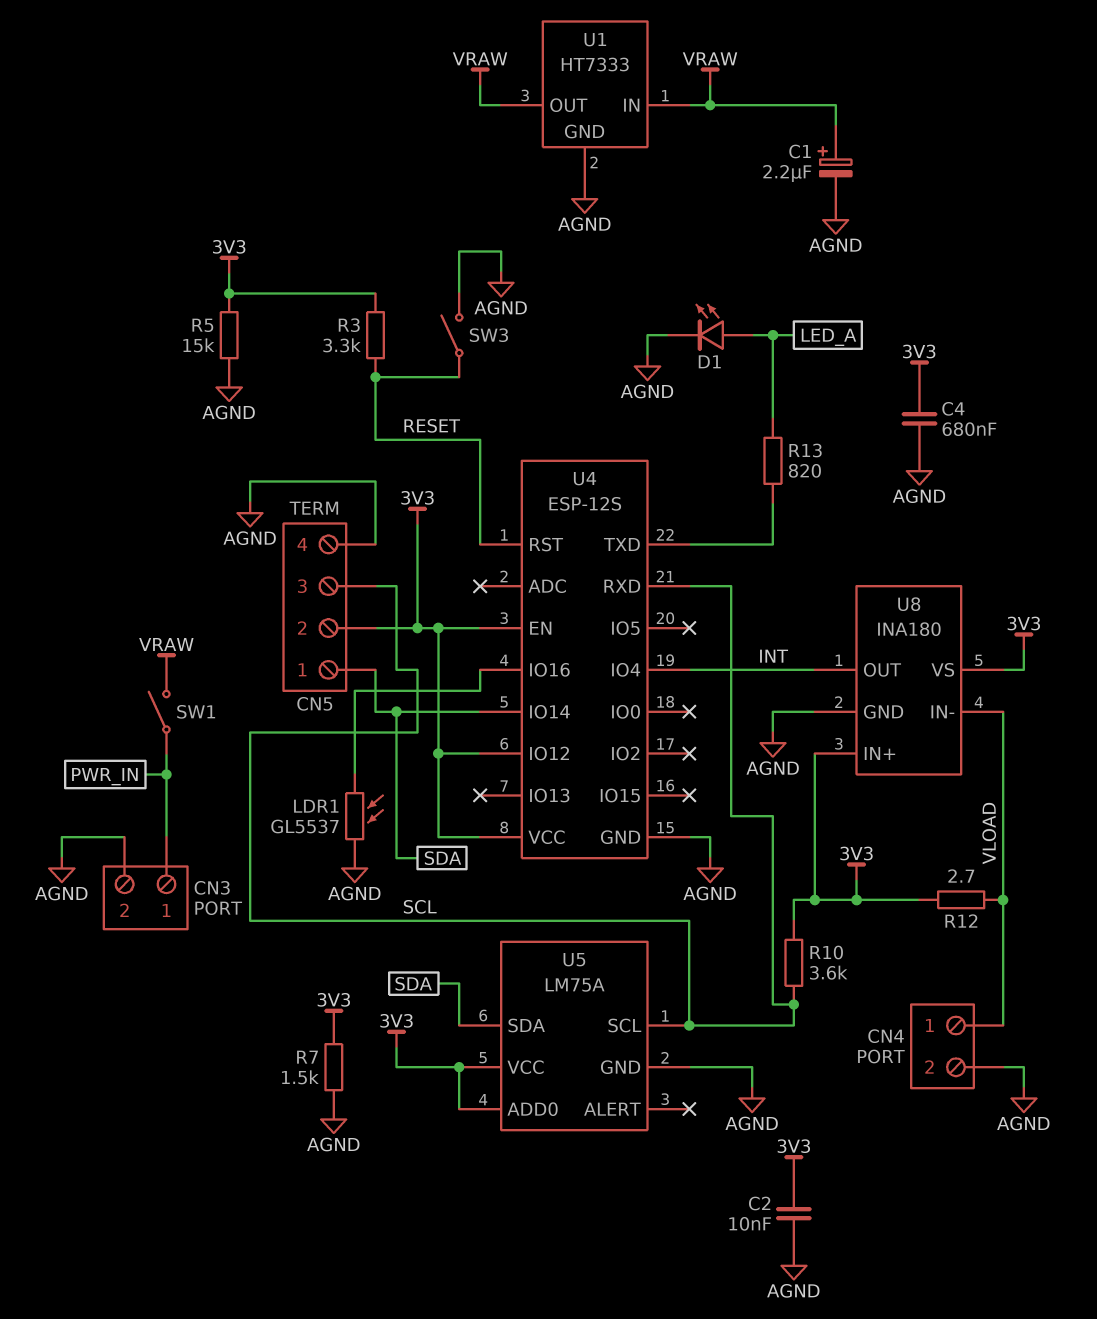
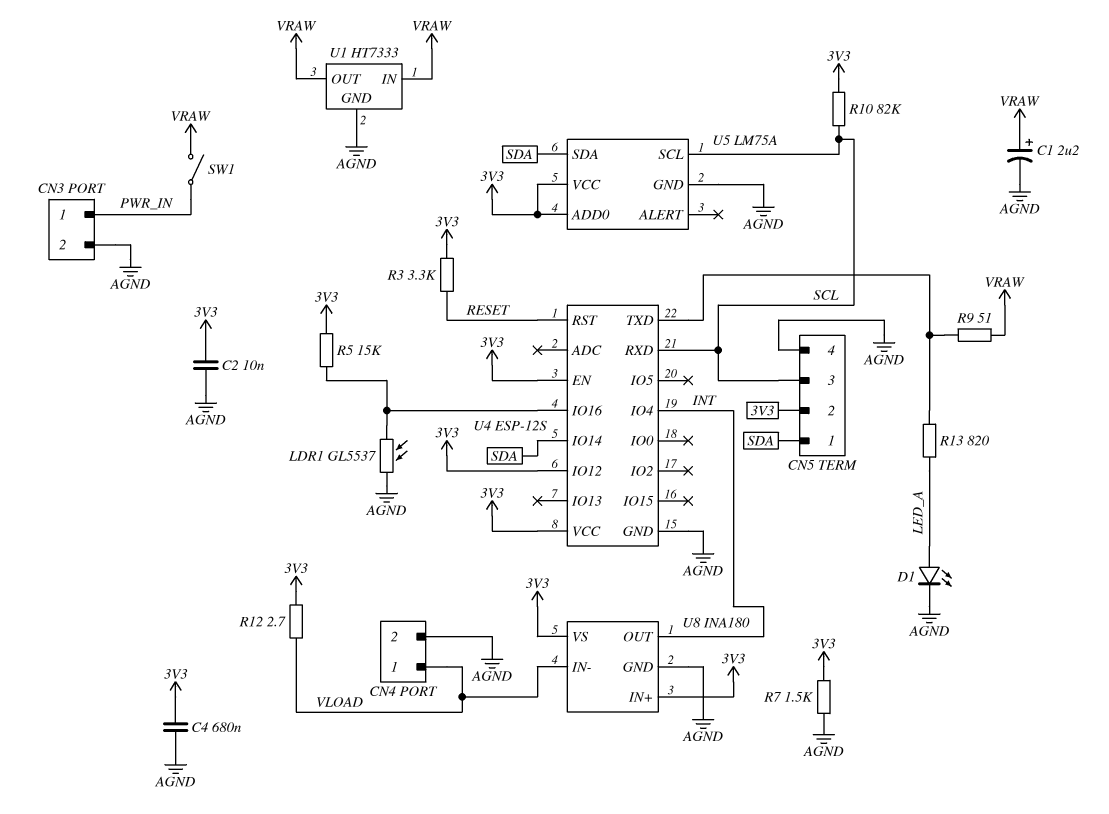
R5: 15k (3V3, AGND) -> 15k (3V3, U4/IO16)
R9: none -> 51 (U4/TXD, VRAW)
R10: 3.6k (3V3, SCL) -> 82k (3V3, SCL)
SW3: switch (AGND, RESET) -> none

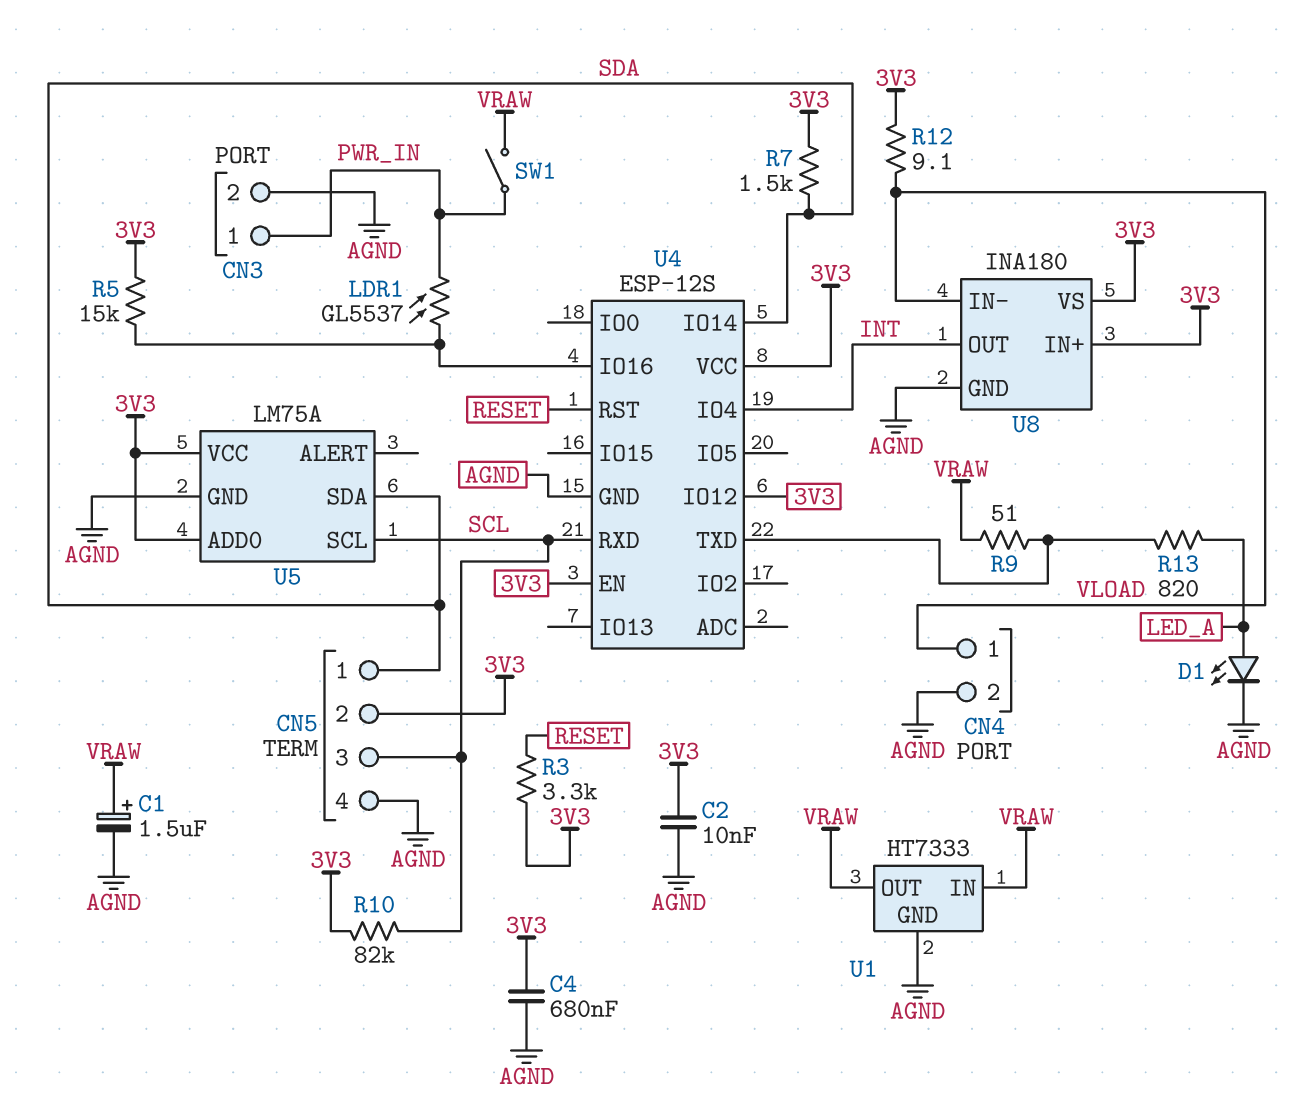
C1: 2.2uF (plus VRAW, minus AGND) -> 1.5uF (plus VRAW, minus AGND)
LDR1: GL5537 (AGND, U4/IO16) -> GL5537 (PWR_IN, U4/IO16)
R7: 1.5k (3V3, AGND) -> 1.5k (3V3, SDA)
R12: 2.7 (3V3, VLOAD) -> 9.1 (3V3, VLOAD)

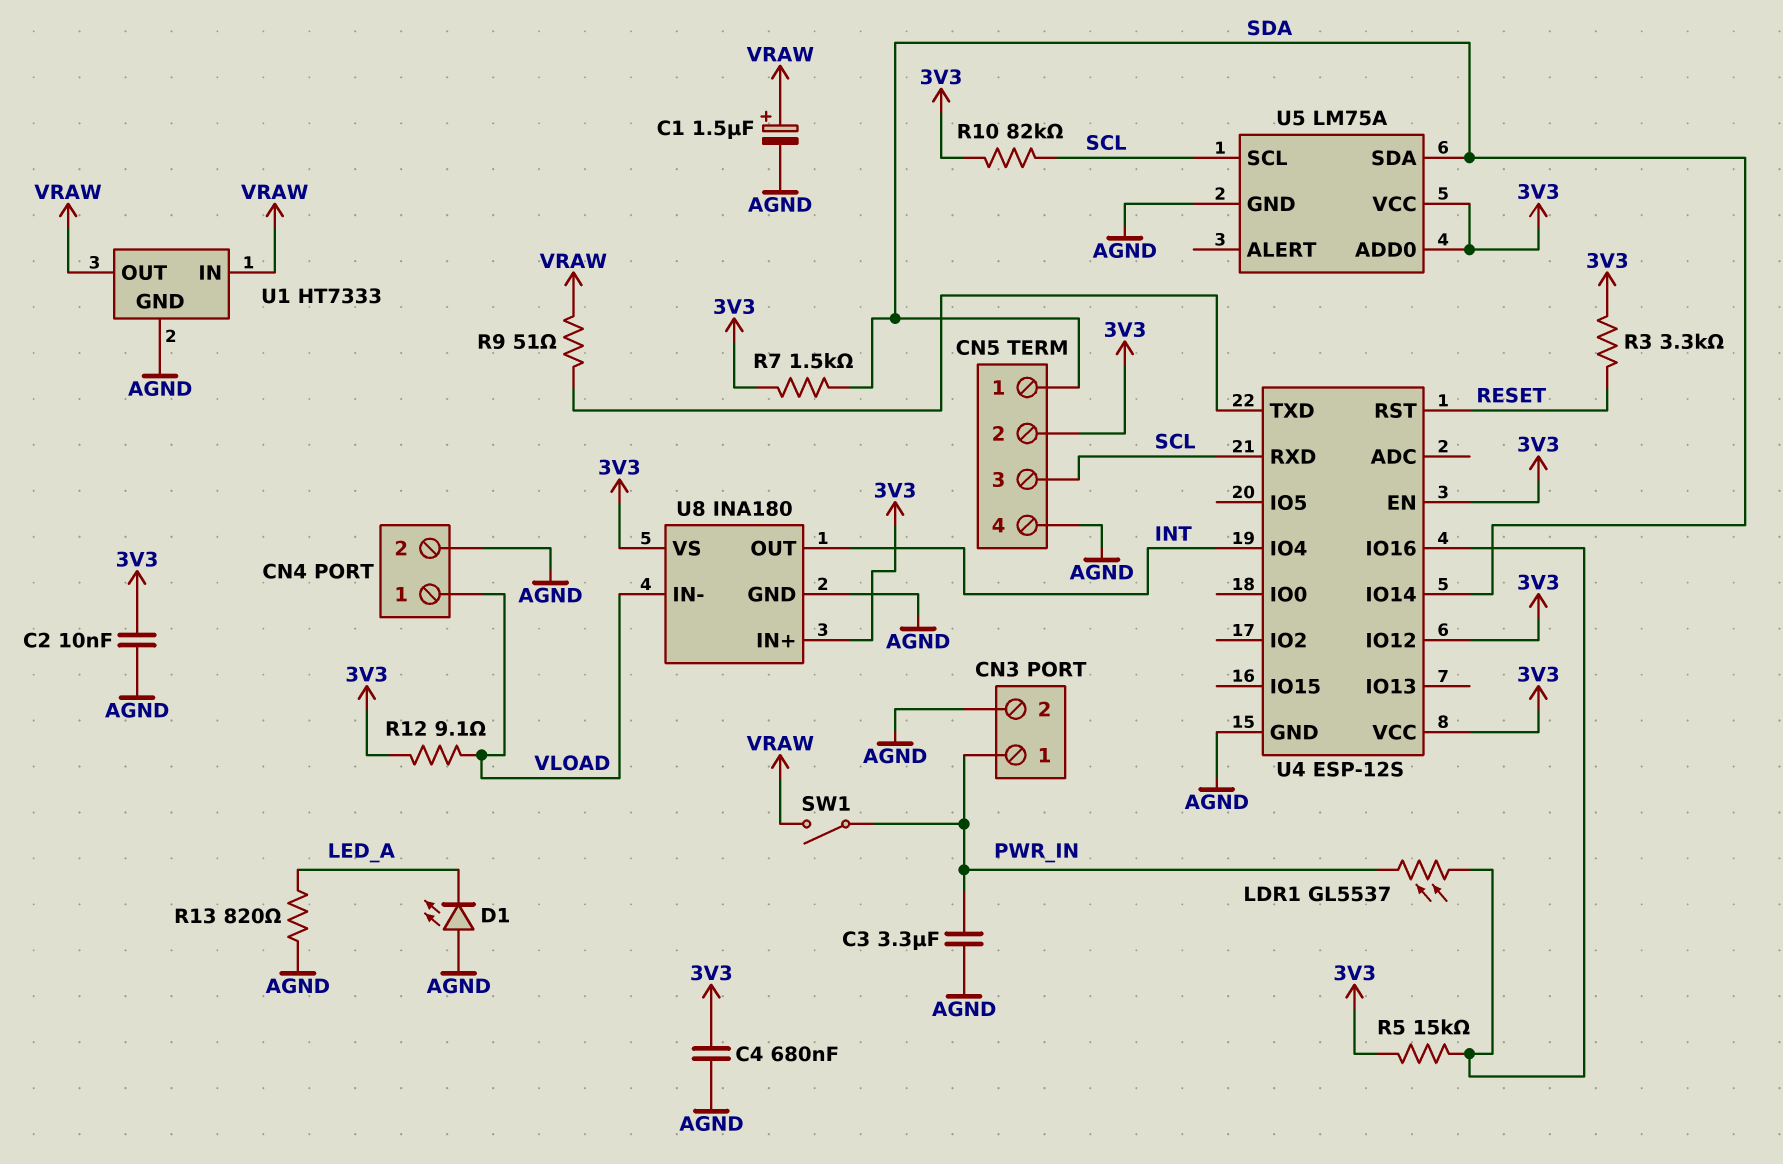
C3: none -> 3.3uF (AGND, PWR_IN)
D1: LED (A LED_A, K AGND) -> LED (A AGND, K LED_A)
R13: 820 (LED_A, U4/TXD) -> 820 (AGND, LED_A)

